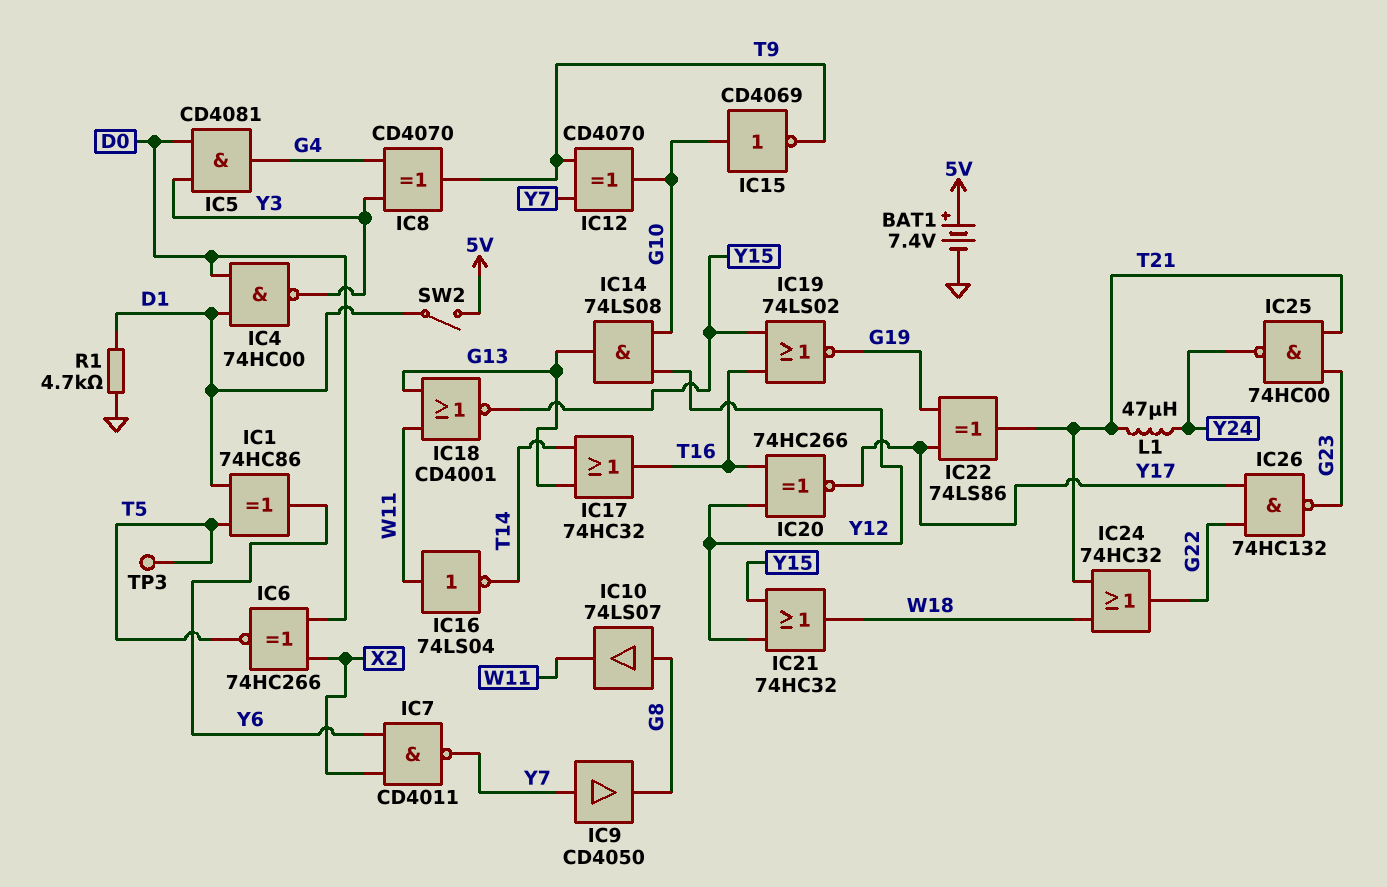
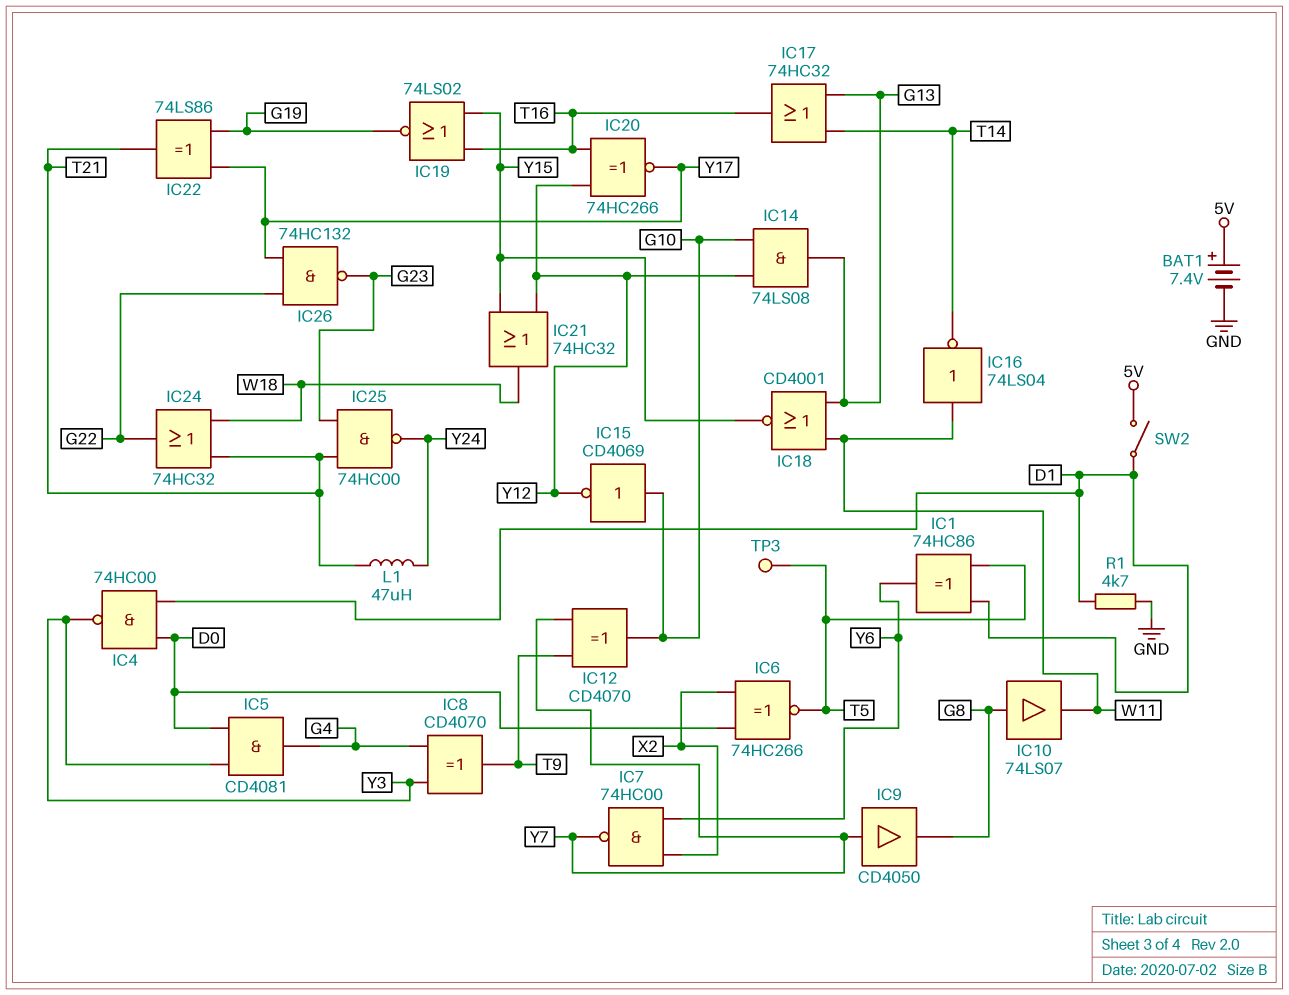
IC7: NAND CD4011 (in X2, in Y6, out Y7) -> NAND 74HC00 (in X2, in Y6, out Y7)
IC15: NOT CD4069 (in G10, out T9) -> NOT CD4069 (in G10, out Y12)

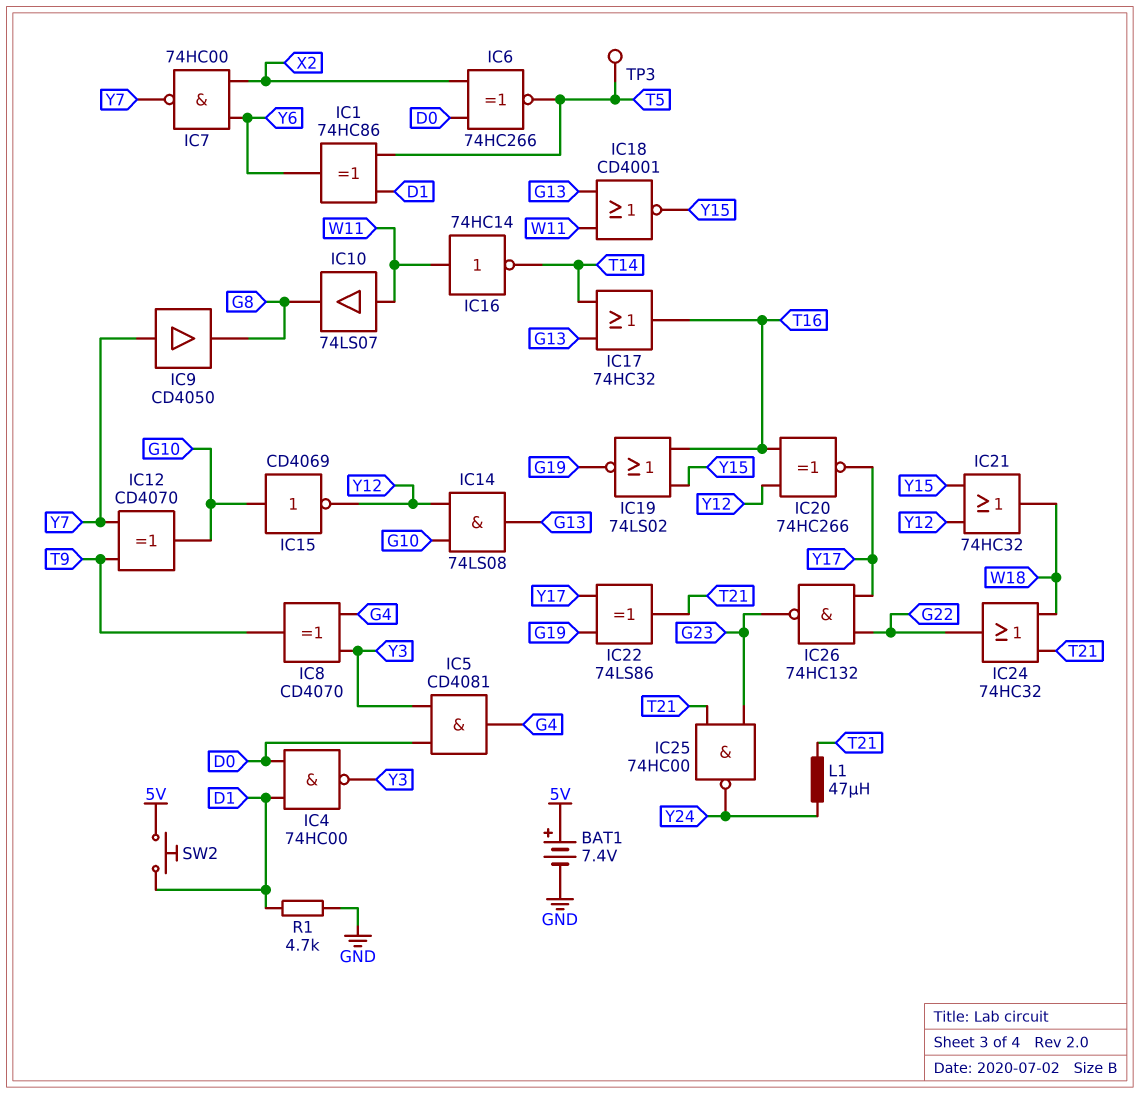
IC10: buffer 74LS07 (in G8, out W11) -> buffer 74LS07 (in W11, out G8)
IC16: NOT 74LS04 (in W11, out T14) -> NOT 74HC14 (in W11, out T14)
SW2: switch (5V, D1) -> button (5V, D1)

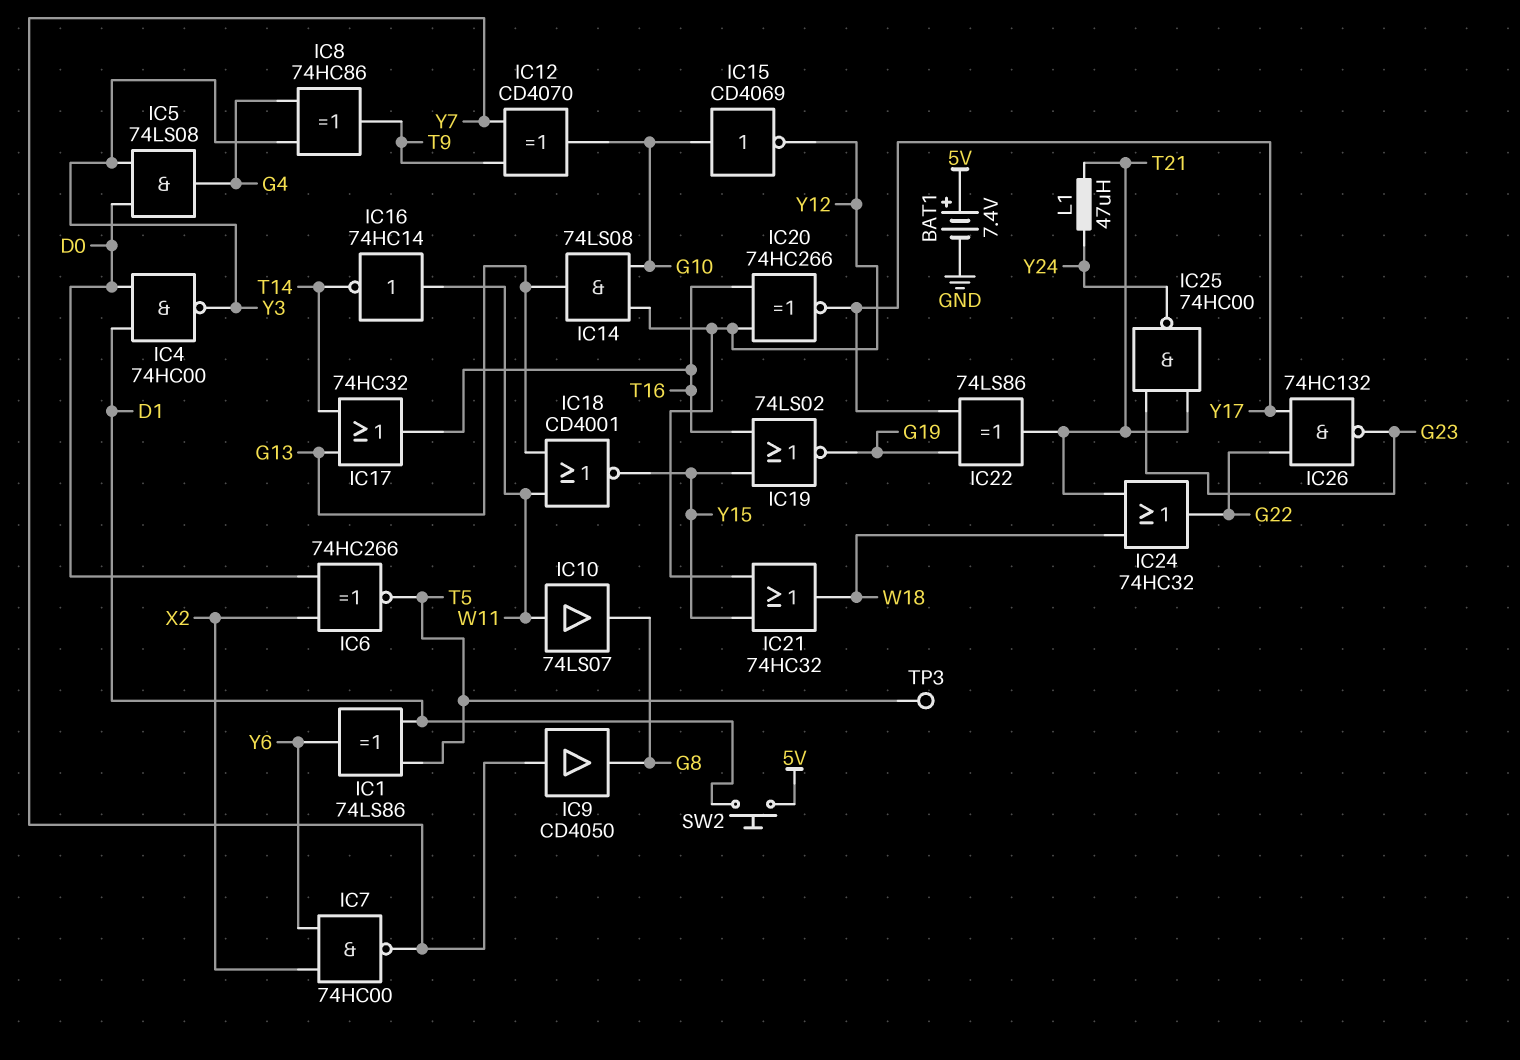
IC1: XOR 74HC86 (in D1, in T5, out Y6) -> XOR 74LS86 (in D1, in T5, out Y6)
IC5: AND CD4081 (in D0, in Y3, out G4) -> AND 74LS08 (in D0, in Y3, out G4)
IC8: XOR CD4070 (in G4, in Y3, out T9) -> XOR 74HC86 (in G4, in Y3, out T9)
R1: 4.7k (D1, GND) -> none

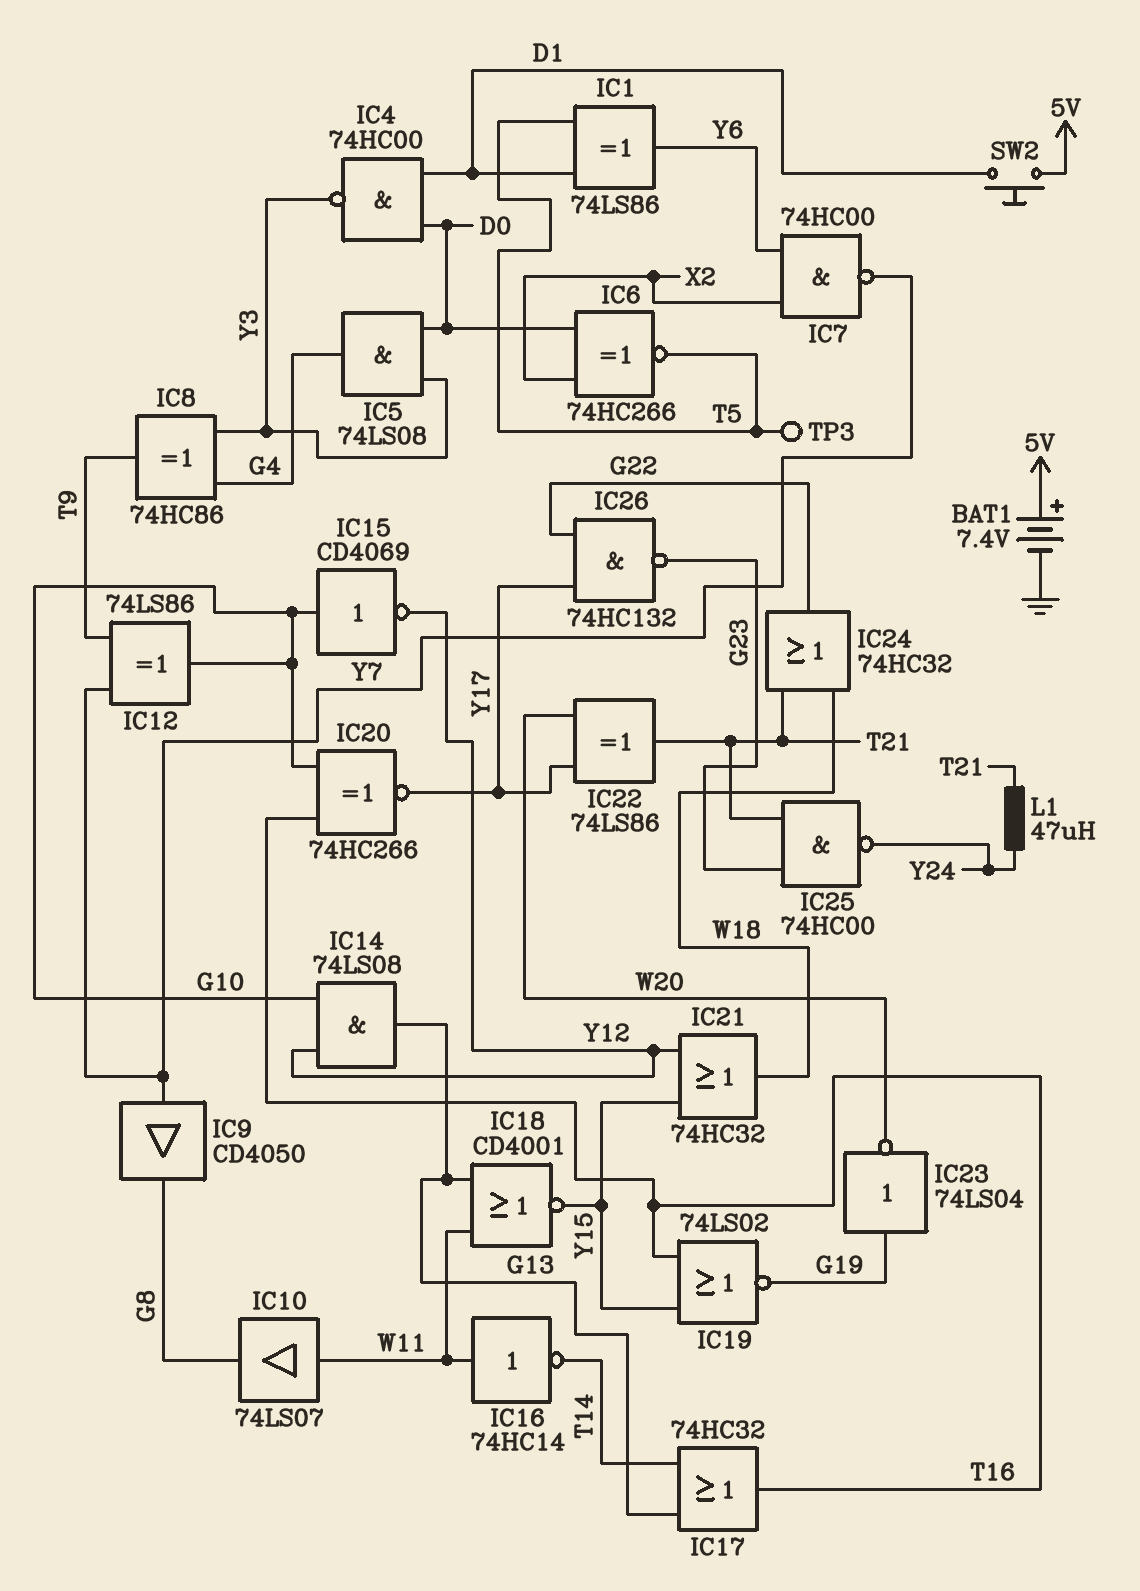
IC12: XOR CD4070 (in T9, in Y7, out G10) -> XOR 74LS86 (in T9, in Y7, out G10)
IC20: XNOR 74HC266 (in T16, in Y12, out Y17) -> XNOR 74HC266 (in G10, in T16, out Y17)
IC22: XOR 74LS86 (in G19, in Y17, out T21) -> XOR 74LS86 (in W20, in Y17, out T21)
IC23: none -> NOT 74LS04 (in G19, out W20)

